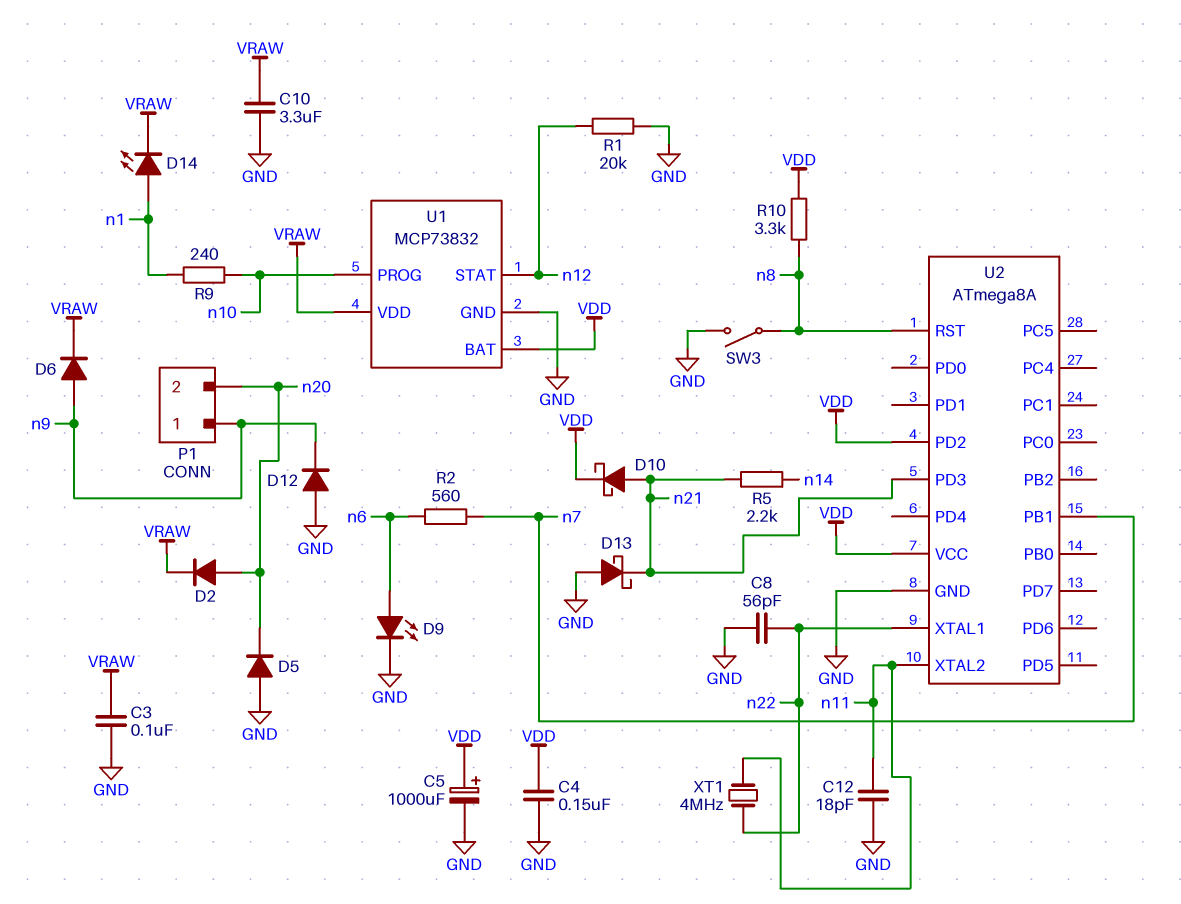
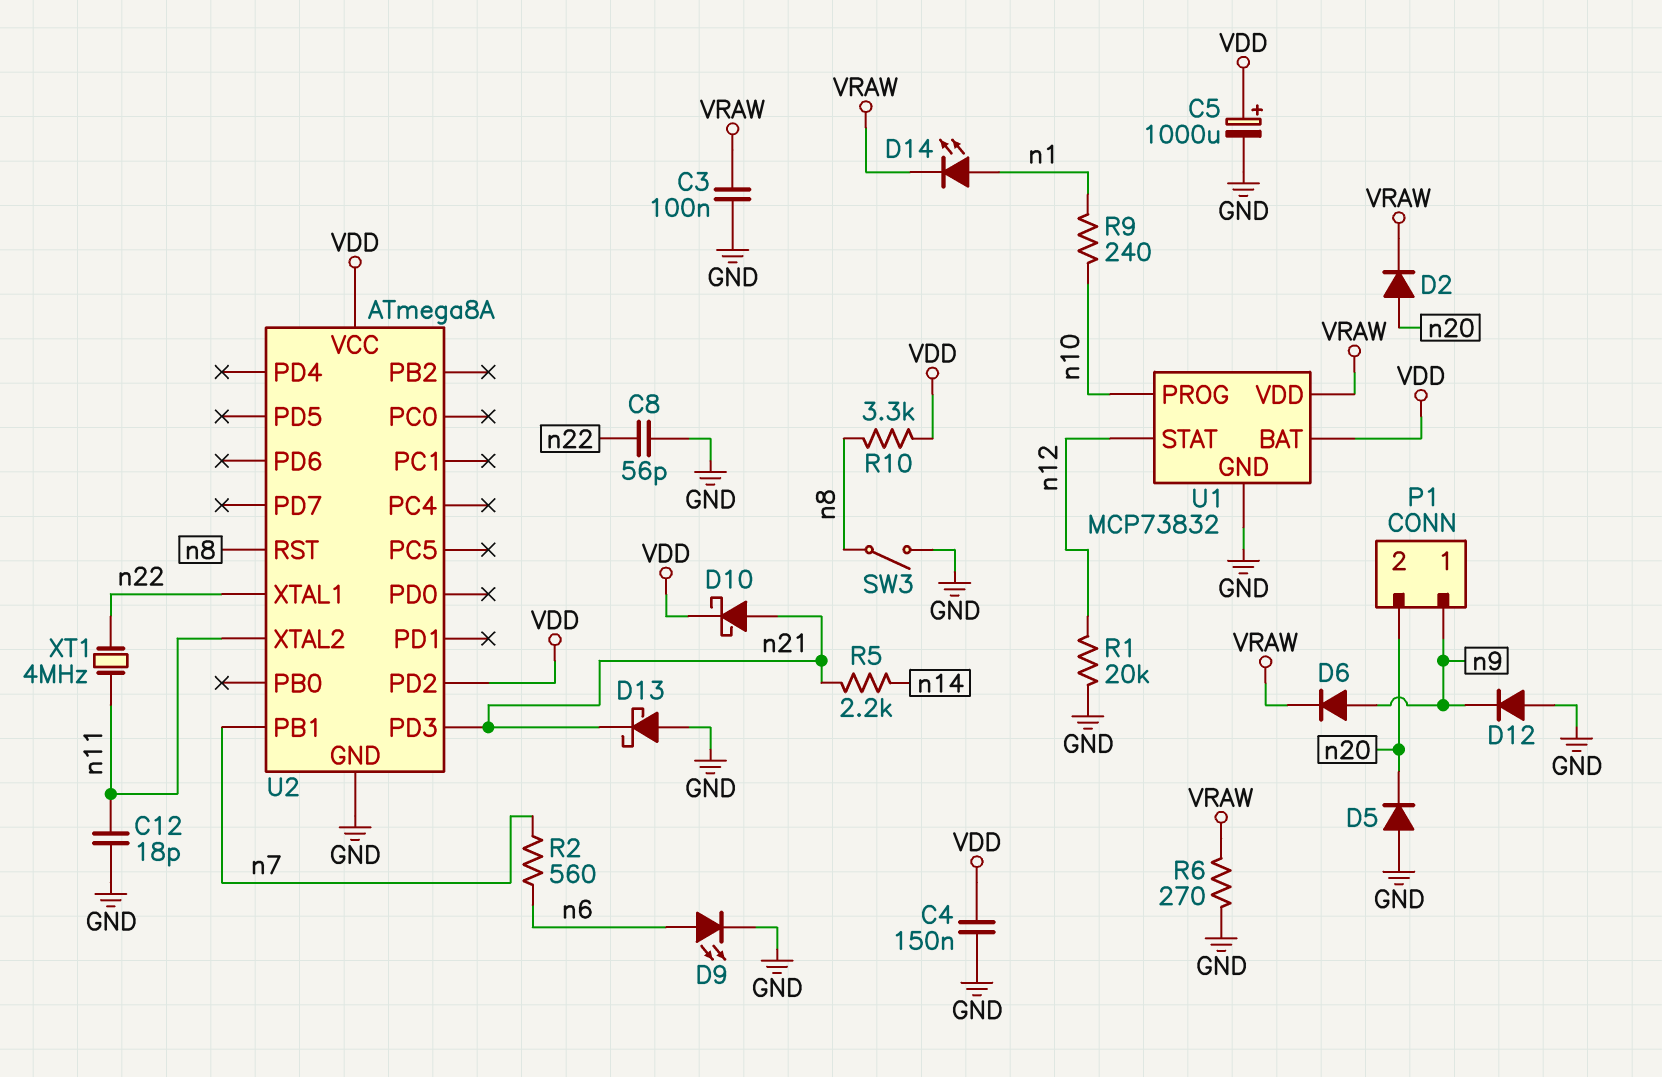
C10: 3.3uF (GND, VRAW) -> none
R6: none -> 270 (GND, VRAW)

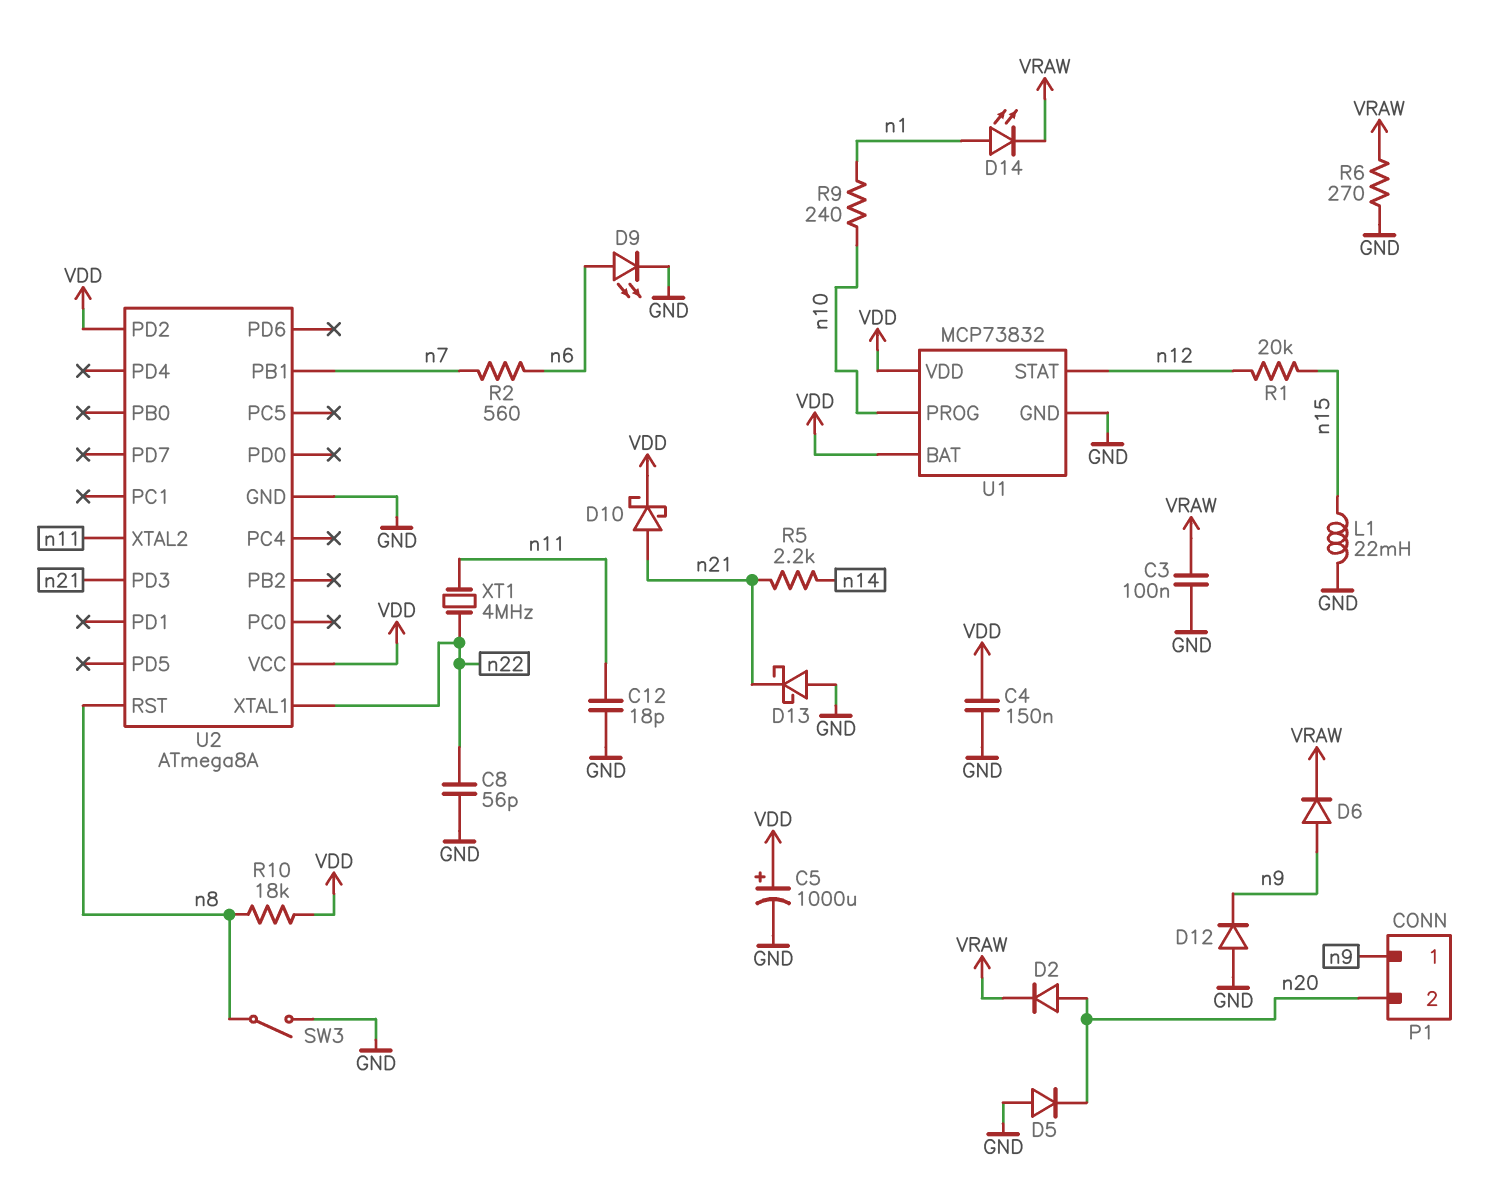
L1: none -> 22mH (GND, n15)
R1: 20k (GND, n12) -> 20k (n12, n15)
R10: 3.3k (VDD, n8) -> 18k (VDD, n8)
U1 pin VDD: VRAW -> VDD

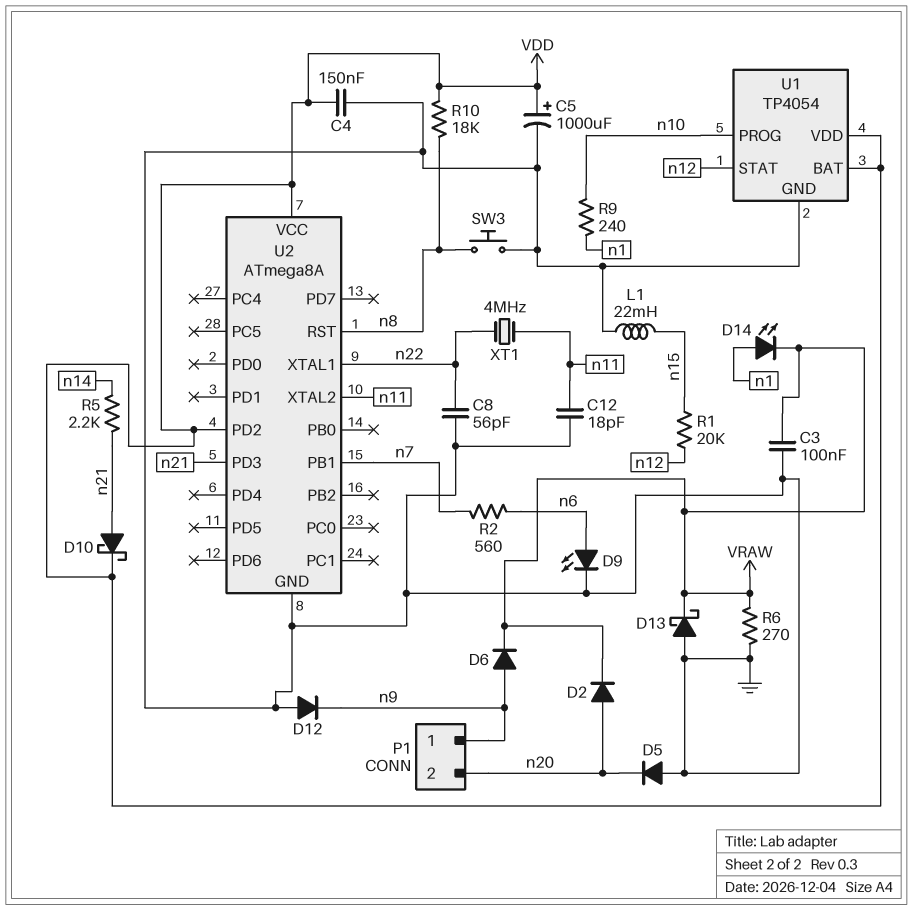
D13: schottky (A GND, K n21) -> schottky (A GND, K VRAW)
SW3: switch (GND, n8) -> button (GND, n8)
U1: MCP73832 -> TP4054

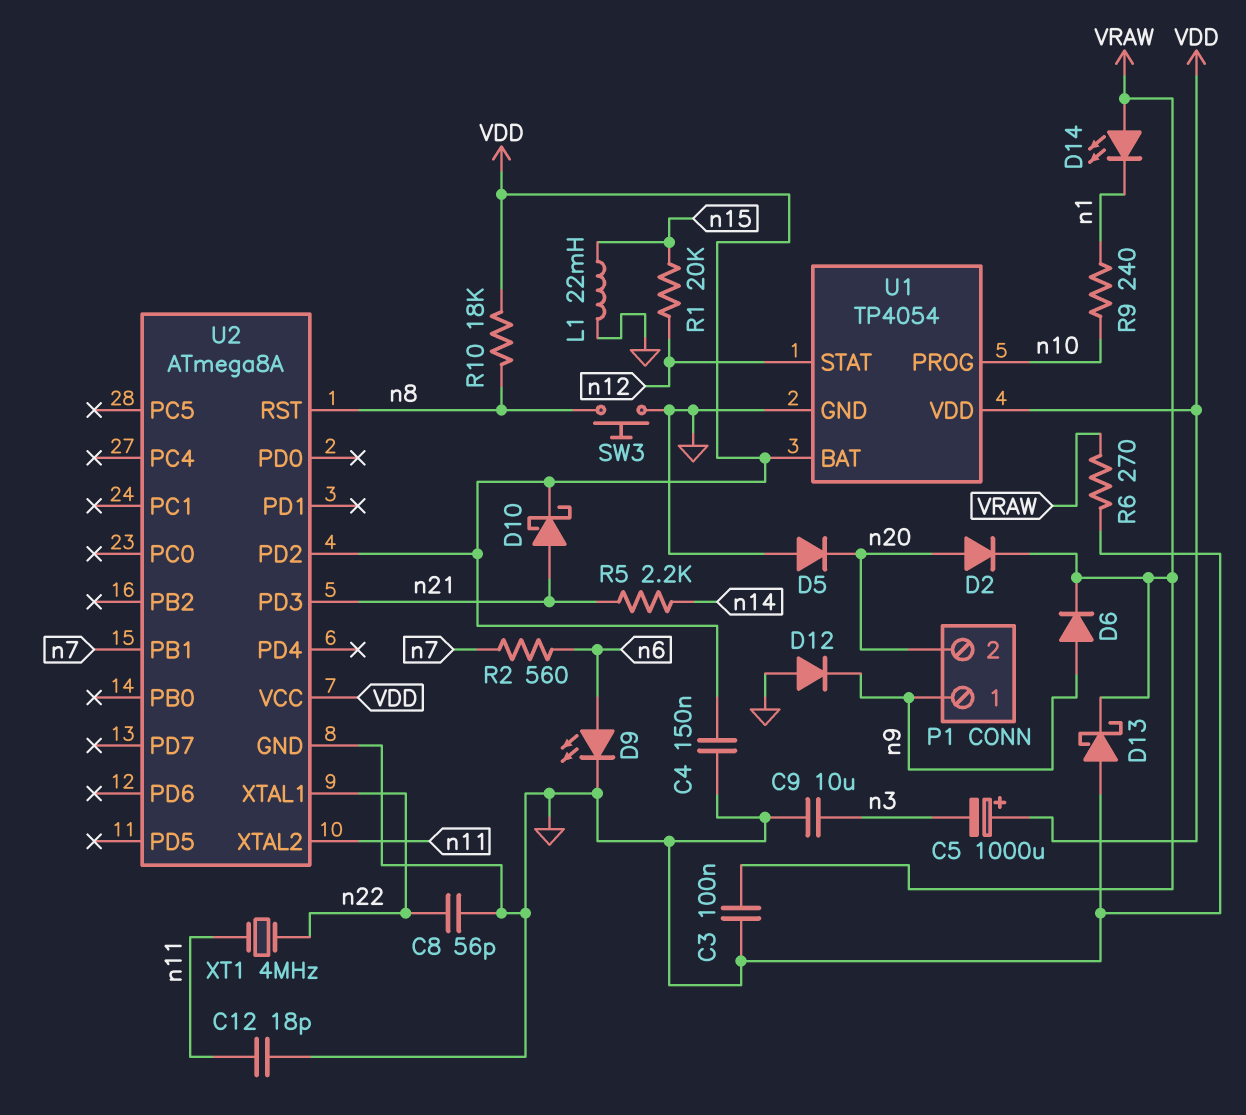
C5: 1000uF (plus VDD, minus GND) -> 1000uF (plus VDD, minus n3)
C9: none -> 10uF (GND, n3)
D14: LED (A n1, K VRAW) -> LED (A VRAW, K n1)

